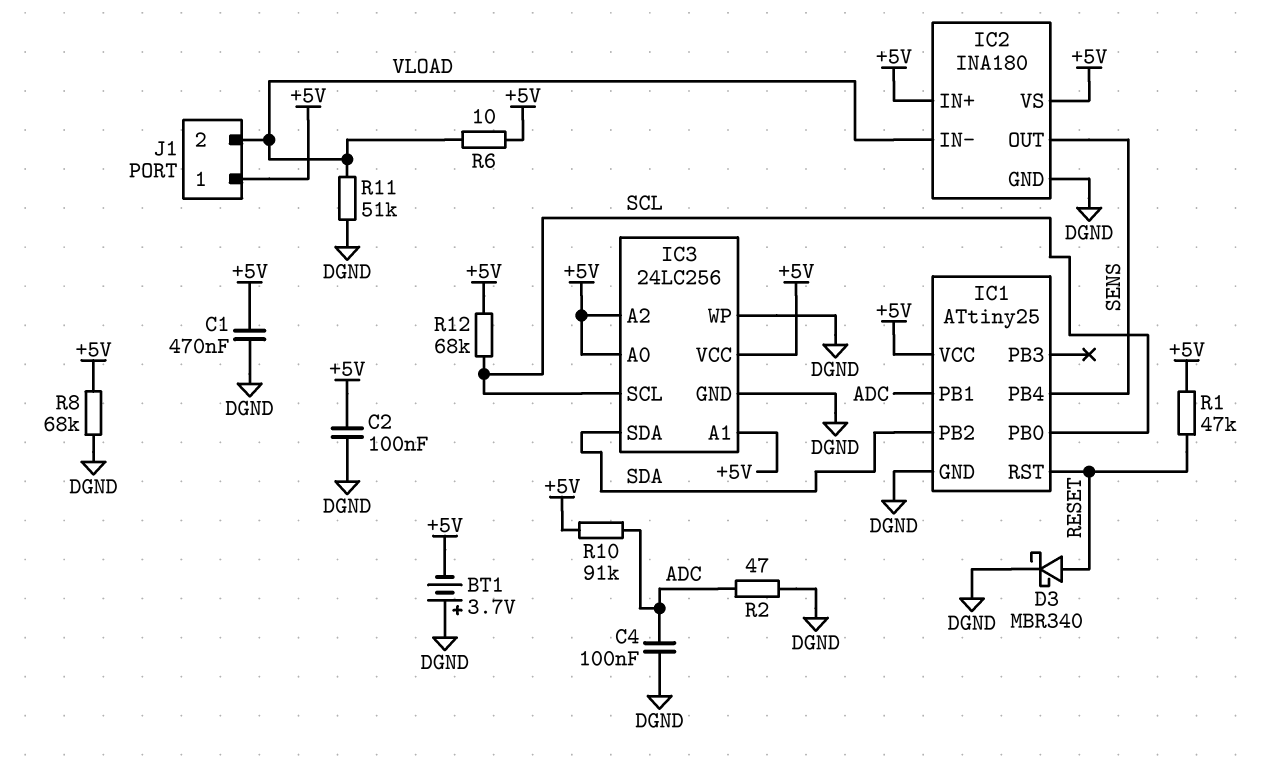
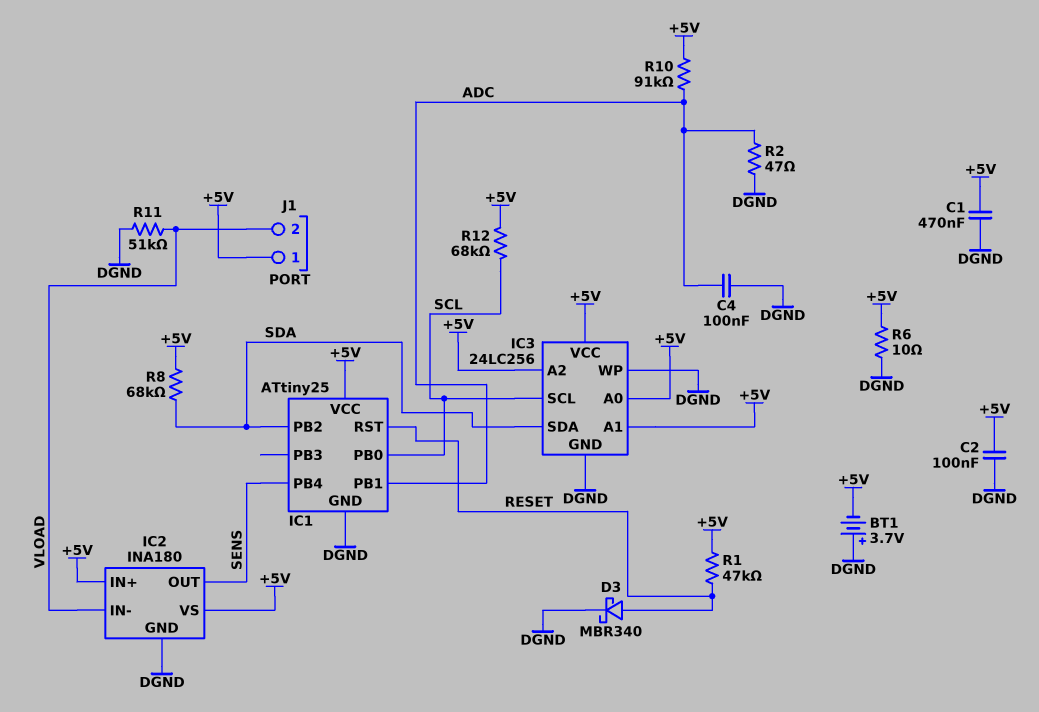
R6: 10 (+5V, VLOAD) -> 10 (+5V, DGND)
R8: 68k (+5V, DGND) -> 68k (+5V, SDA)

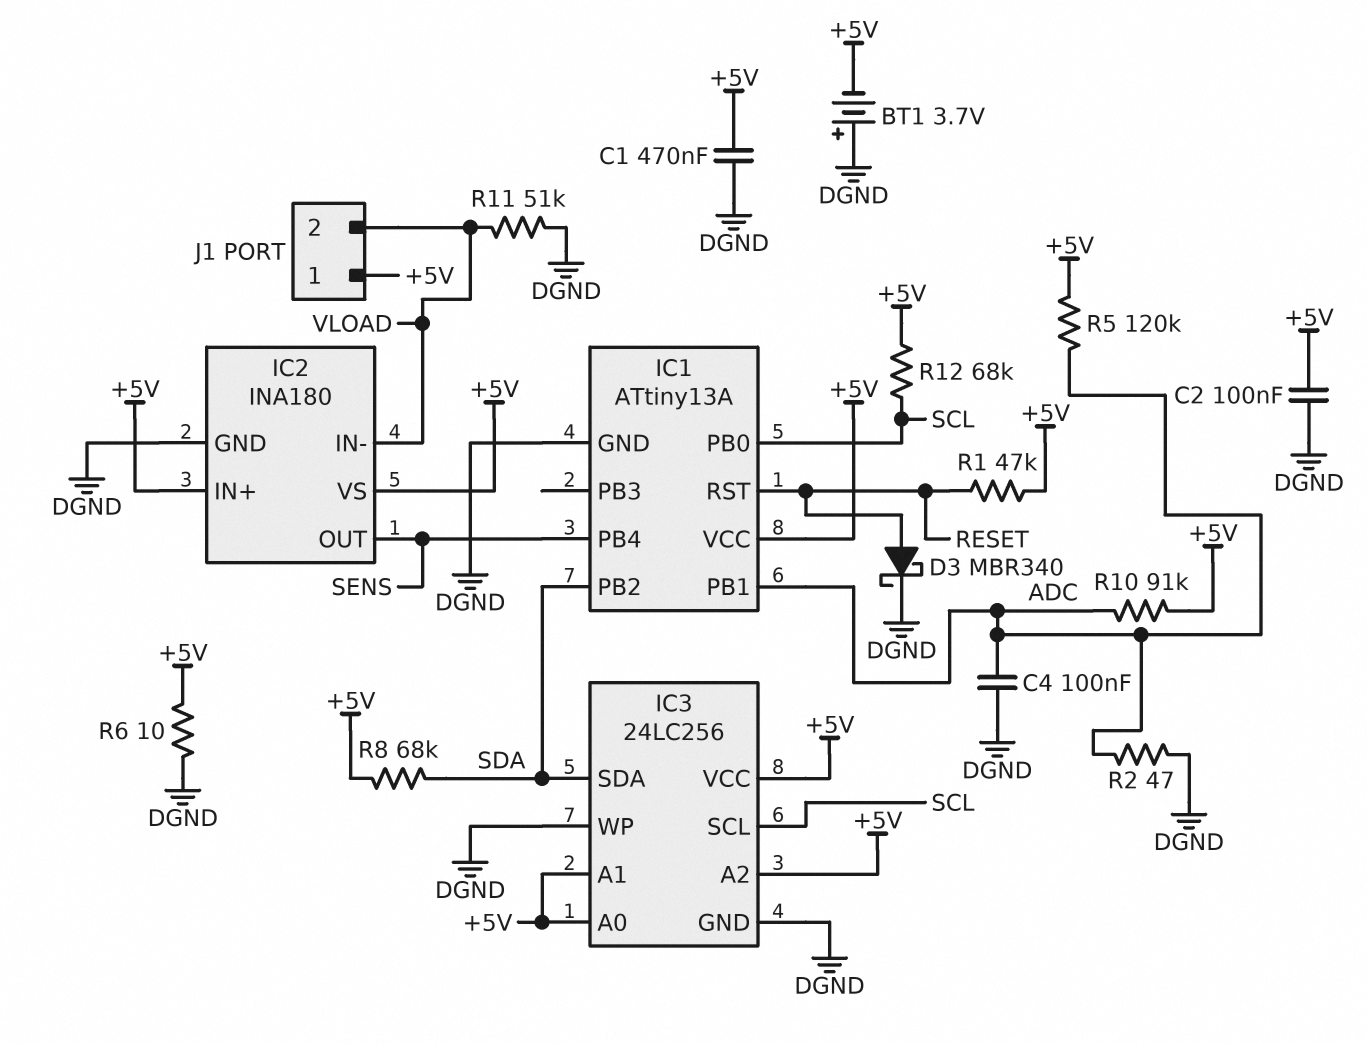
IC1: ATtiny25 -> ATtiny13A
R5: none -> 120k (+5V, ADC)

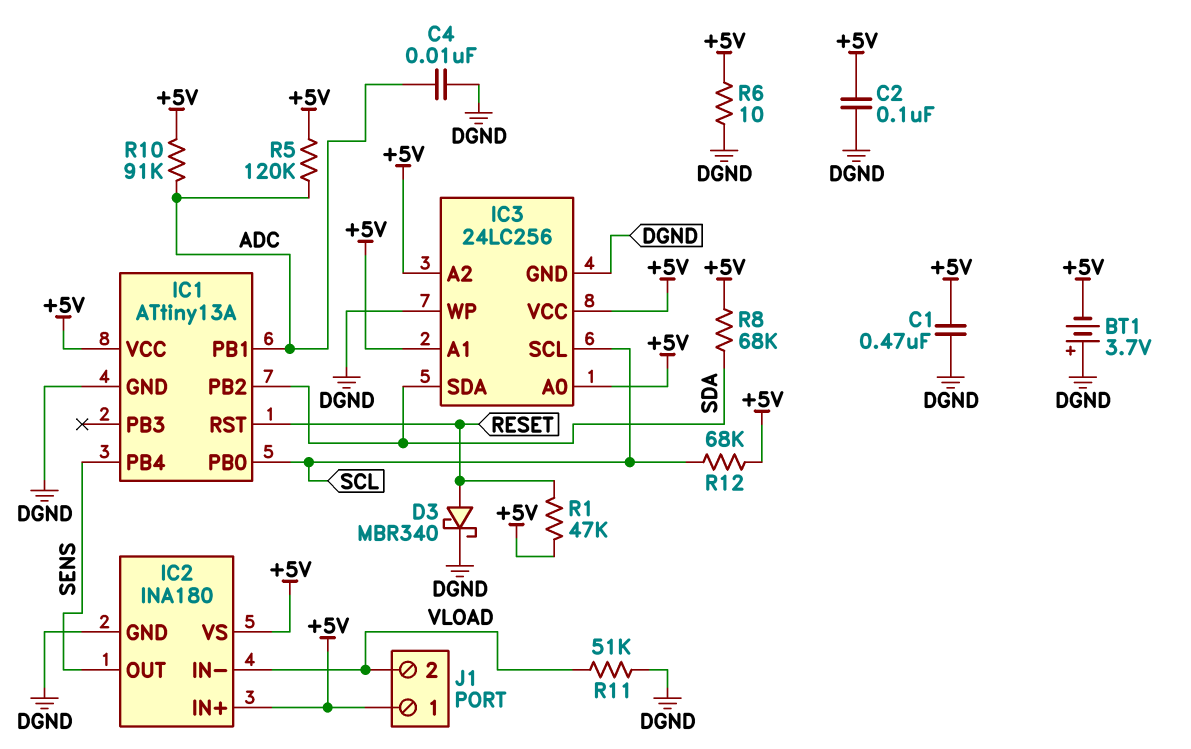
C4: 100nF (ADC, DGND) -> 10nF (ADC, DGND)
R2: 47 (ADC, DGND) -> none

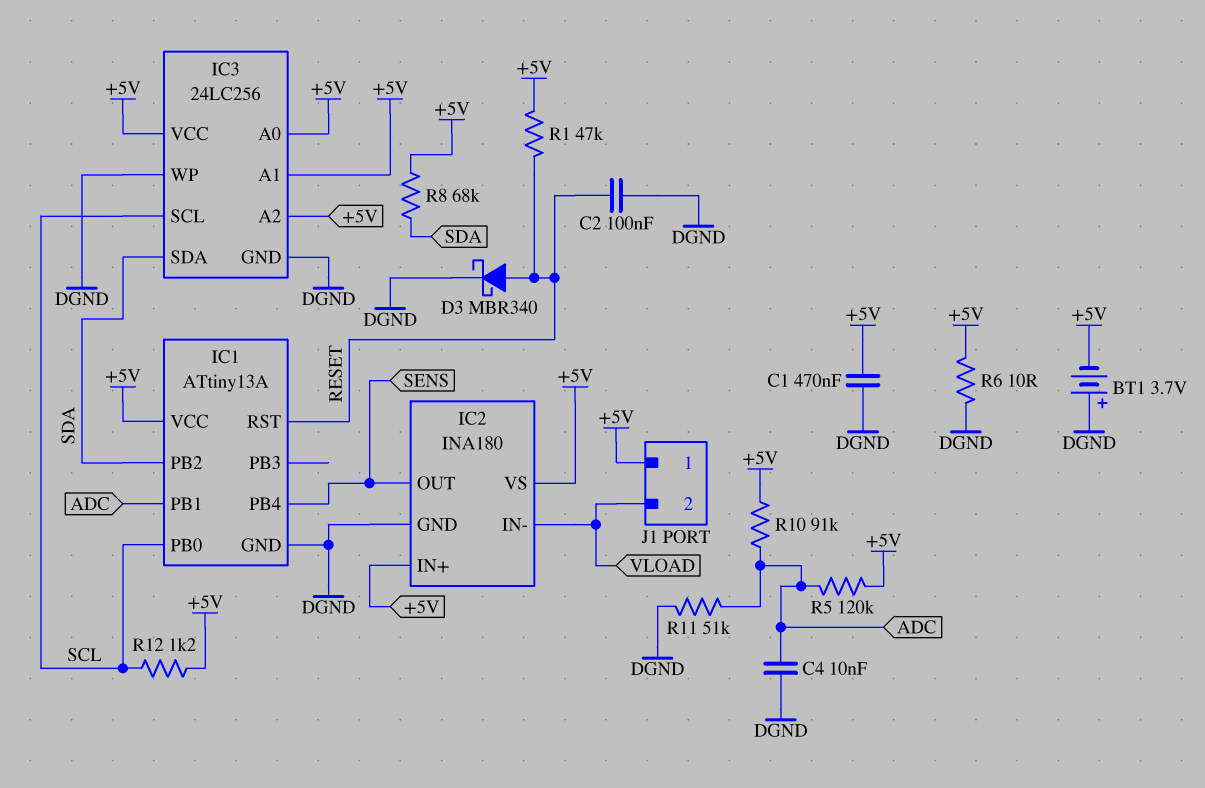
C2: 100nF (+5V, DGND) -> 100nF (DGND, RESET)
R11: 51k (DGND, VLOAD) -> 51k (ADC, DGND)
R12: 68k (+5V, SCL) -> 1.2k (+5V, SCL)

